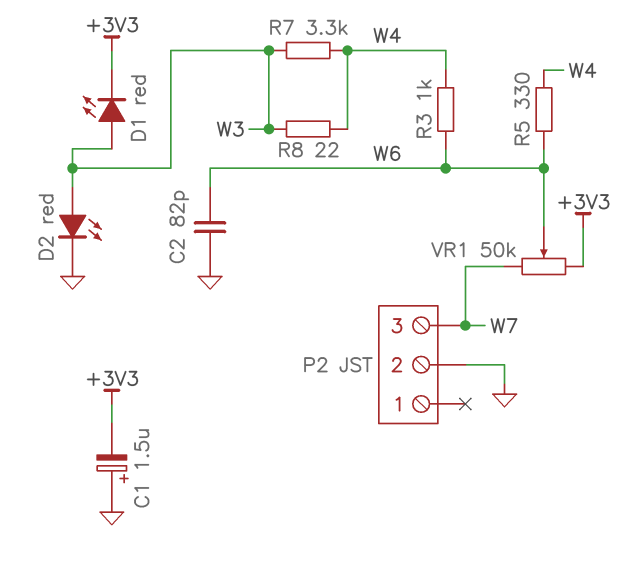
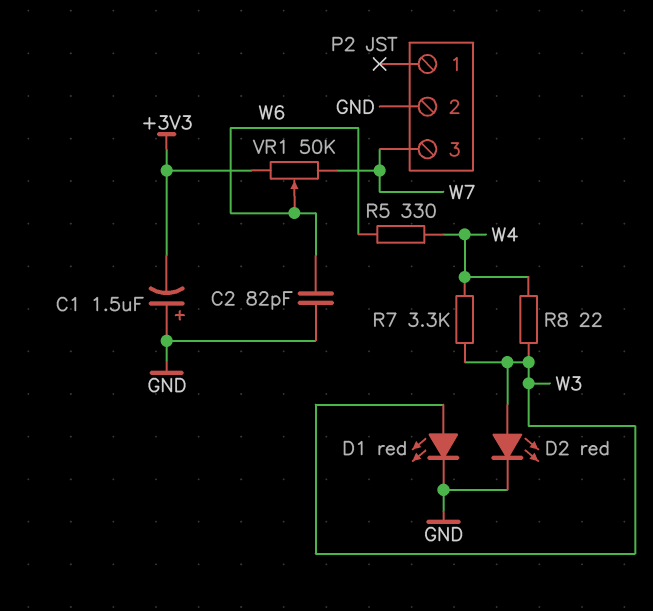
D1: LED red (A W3, K +3V3) -> LED red (A W3, K GND)
R3: 1k (W4, W6) -> none

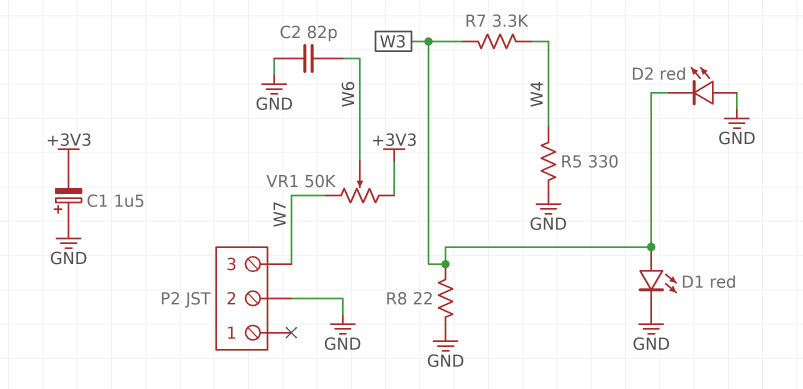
D2: LED red (A W3, K GND) -> LED red (A GND, K W3)
R5: 330 (W4, W6) -> 330 (GND, W4)
R8: 22 (W3, W4) -> 22 (GND, W3)

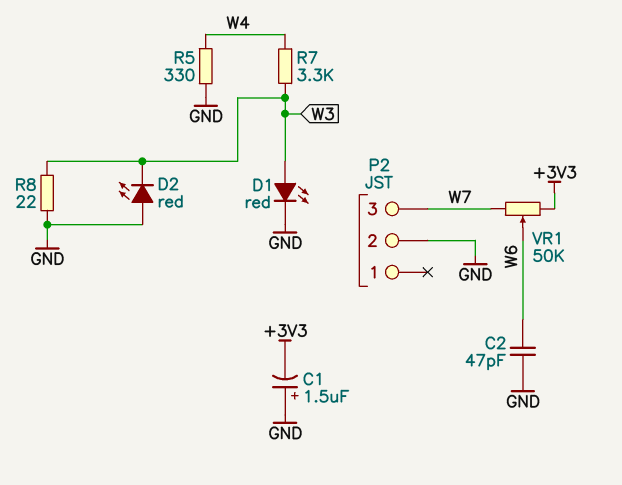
C2: 82pF (GND, W6) -> 47pF (GND, W6)

